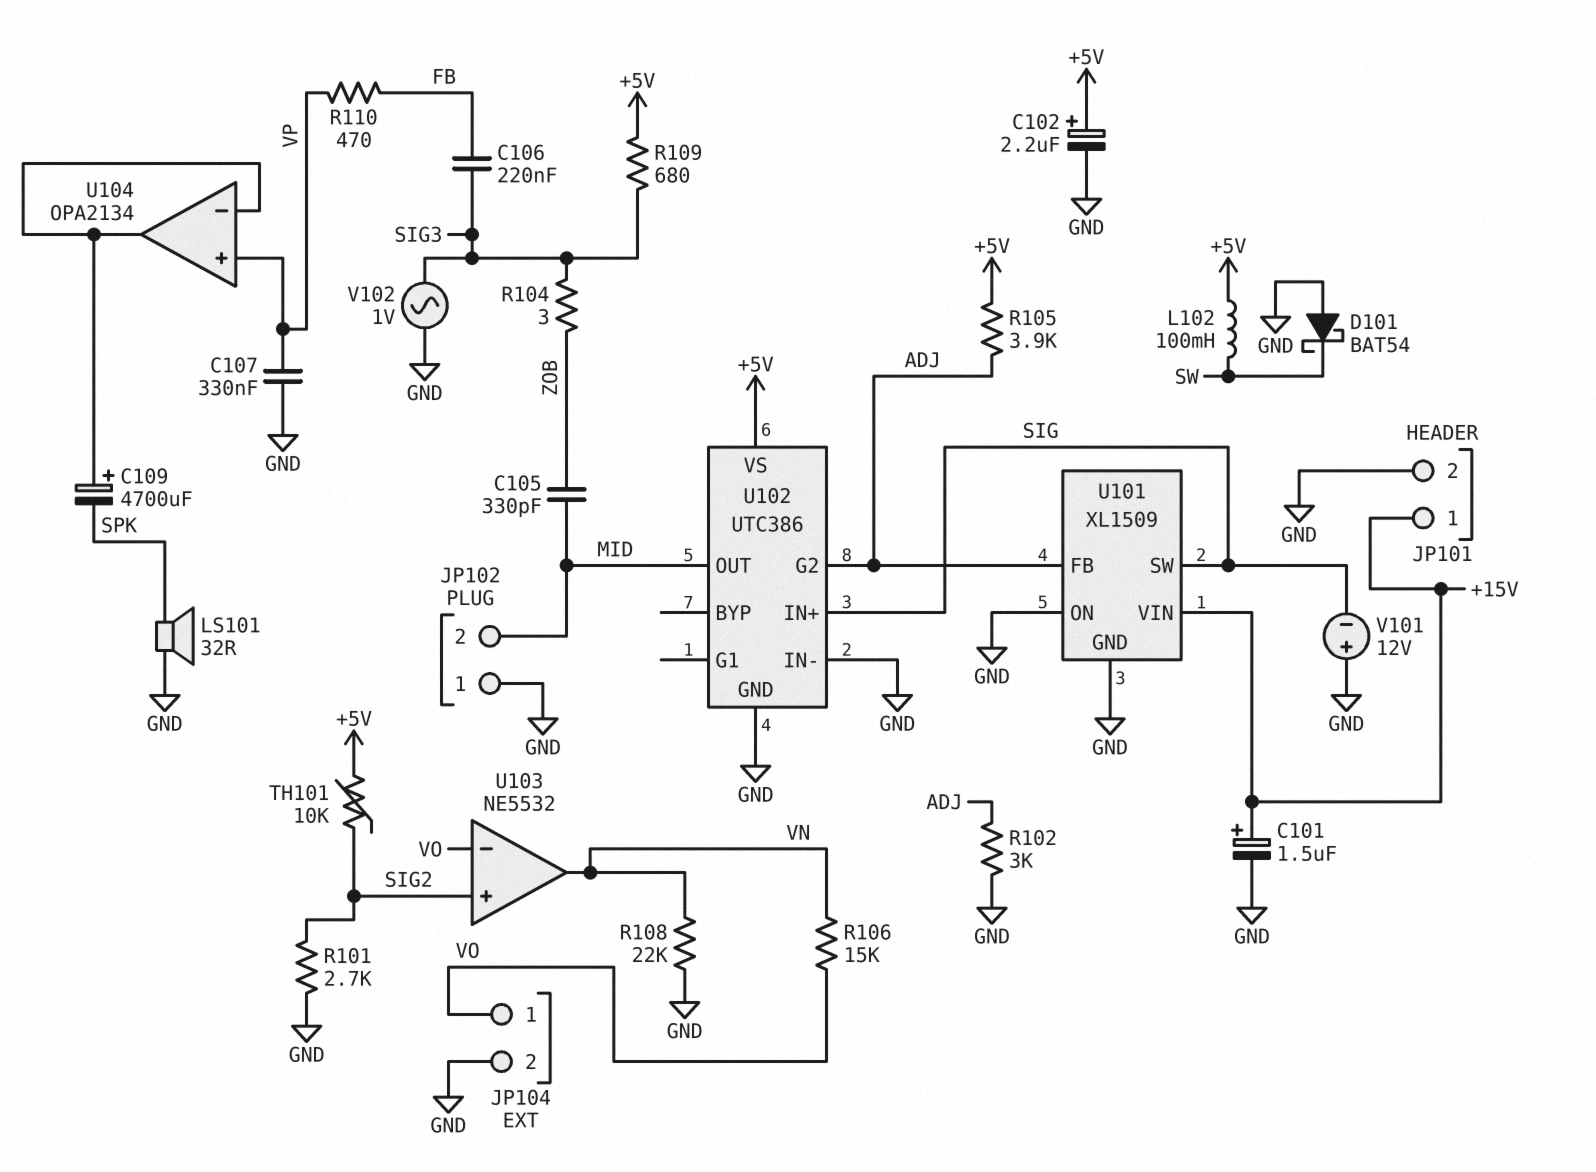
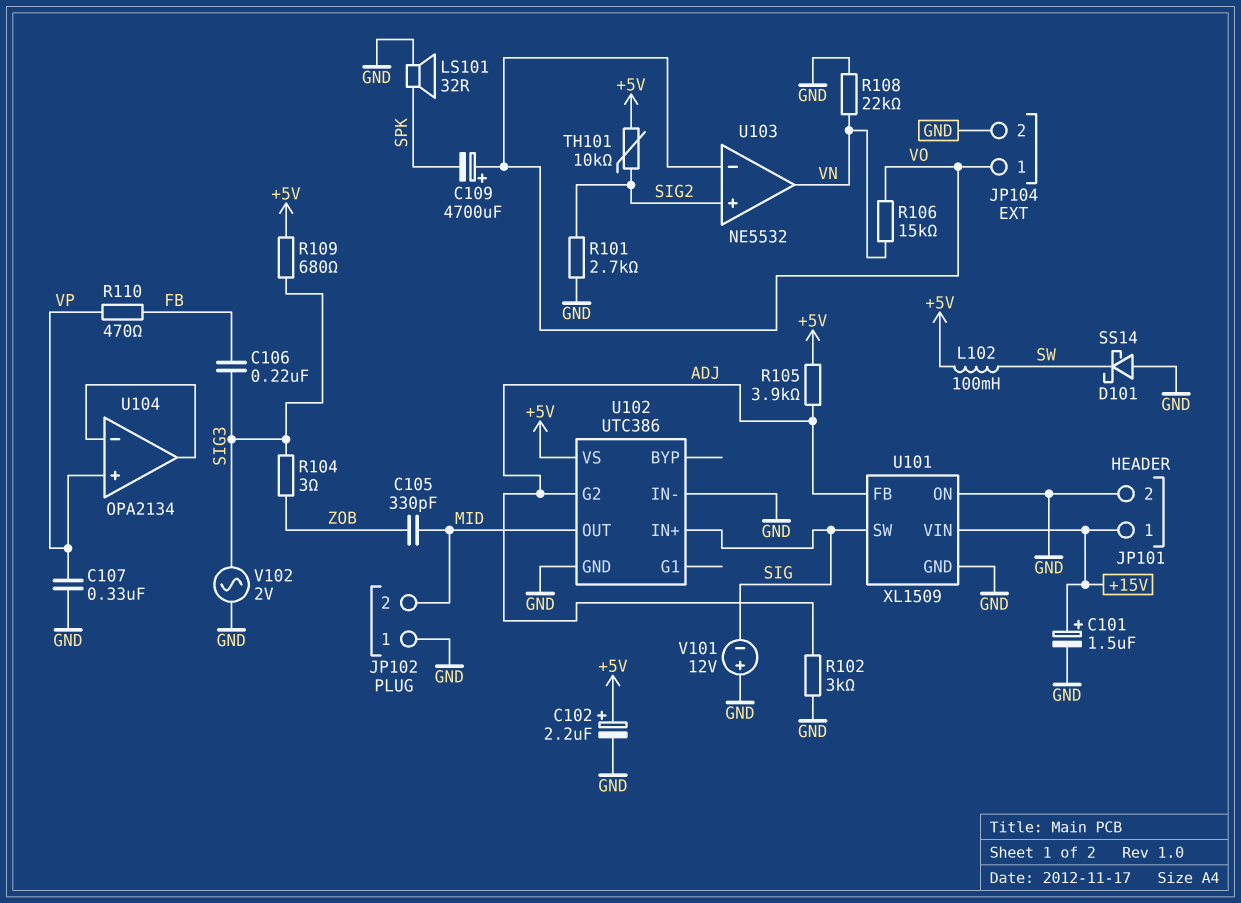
C109: 4700uF (plus U104/in-, minus SPK) -> 4700uF (plus VO, minus SPK)
D101: schottky BAT54 (A GND, K SW) -> schottky SS14 (A GND, K SW)
V102: AC 1V (GND, SIG3) -> AC 2V (GND, SIG3)

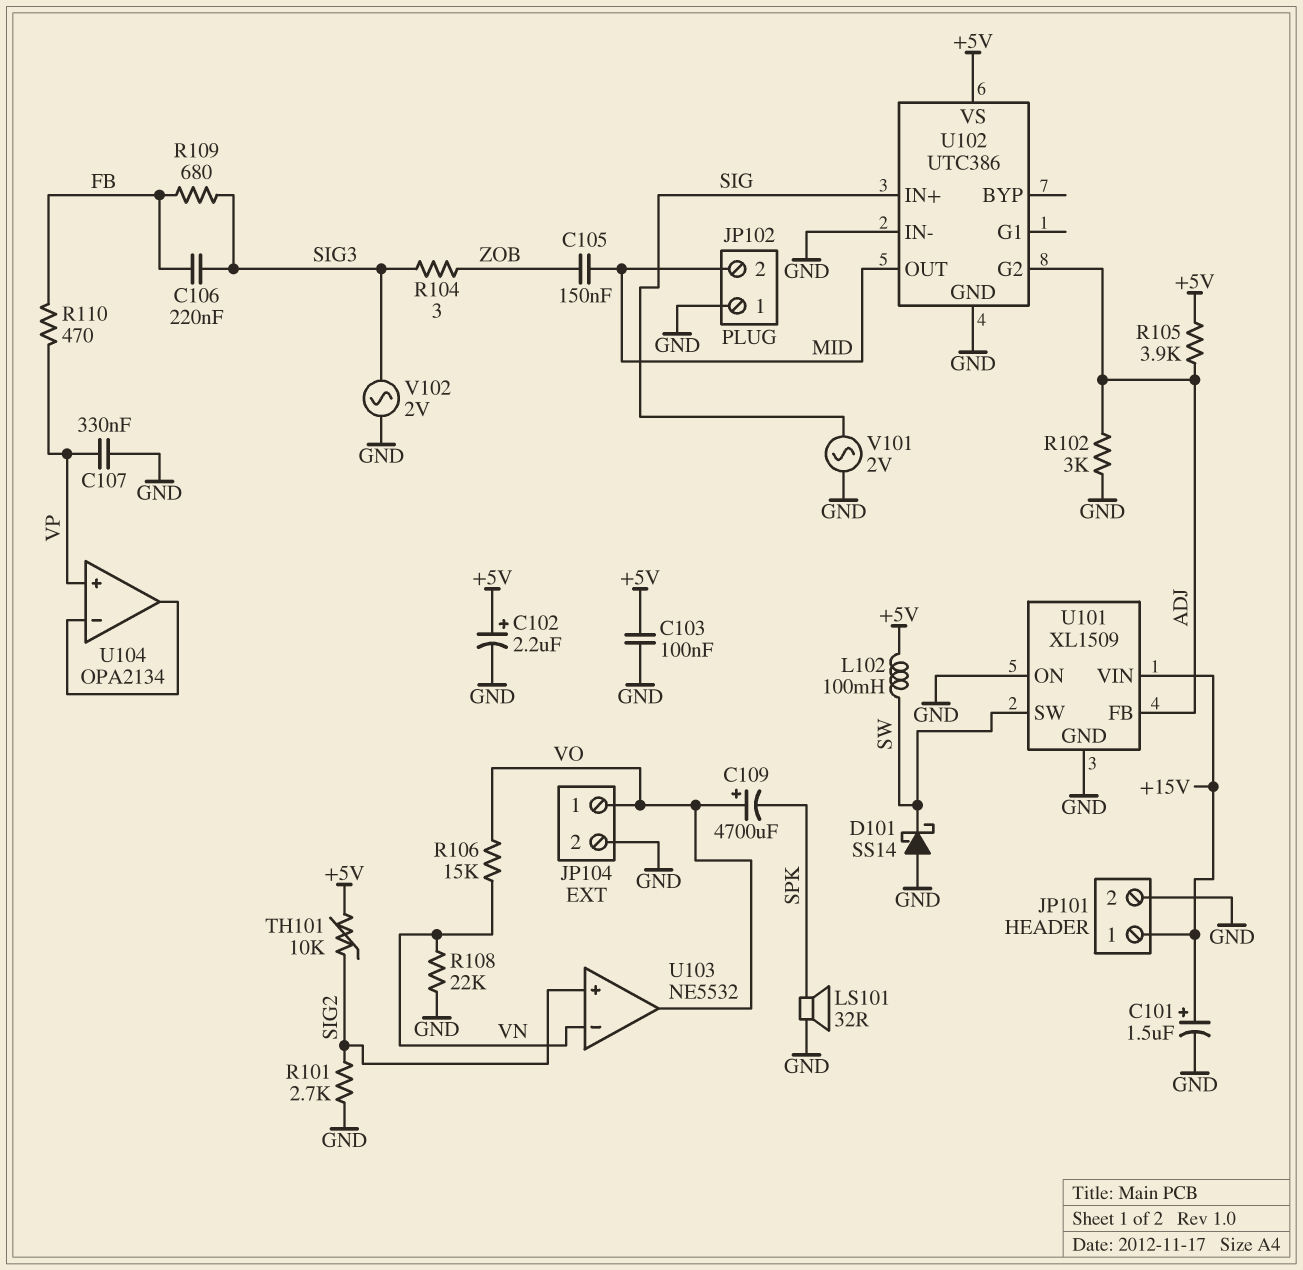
C103: none -> 100nF (+5V, GND)
C105: 330pF (MID, ZOB) -> 150nF (MID, ZOB)
R109: 680 (+5V, SIG3) -> 680 (FB, SIG3)
U101 pin SW: SIG -> SW
U103 pin in-: VO -> VN
U103 pin out: VN -> VO
V101: 12V (plus GND, minus SIG) -> AC 2V (GND, SIG)

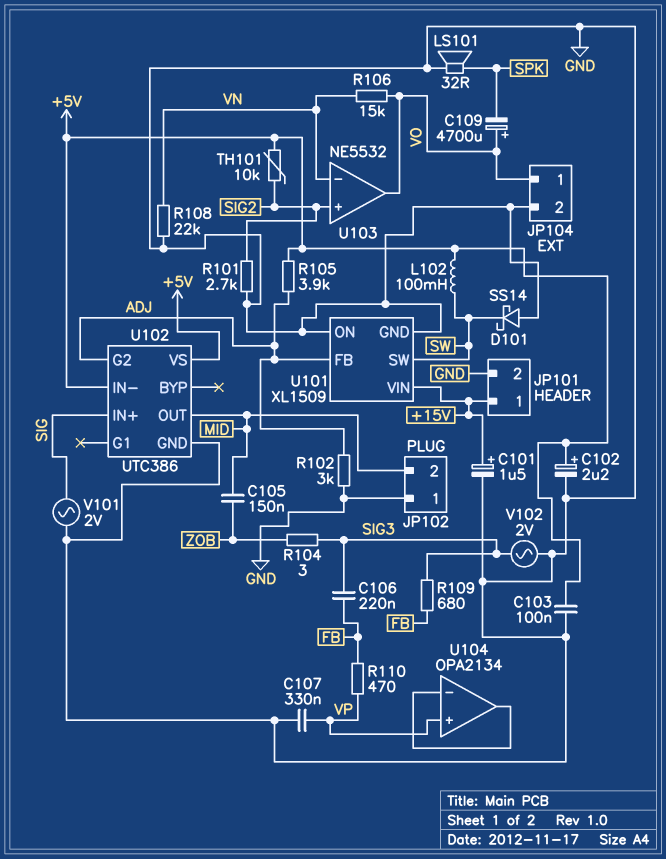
U102 pin IN-: GND -> +5V

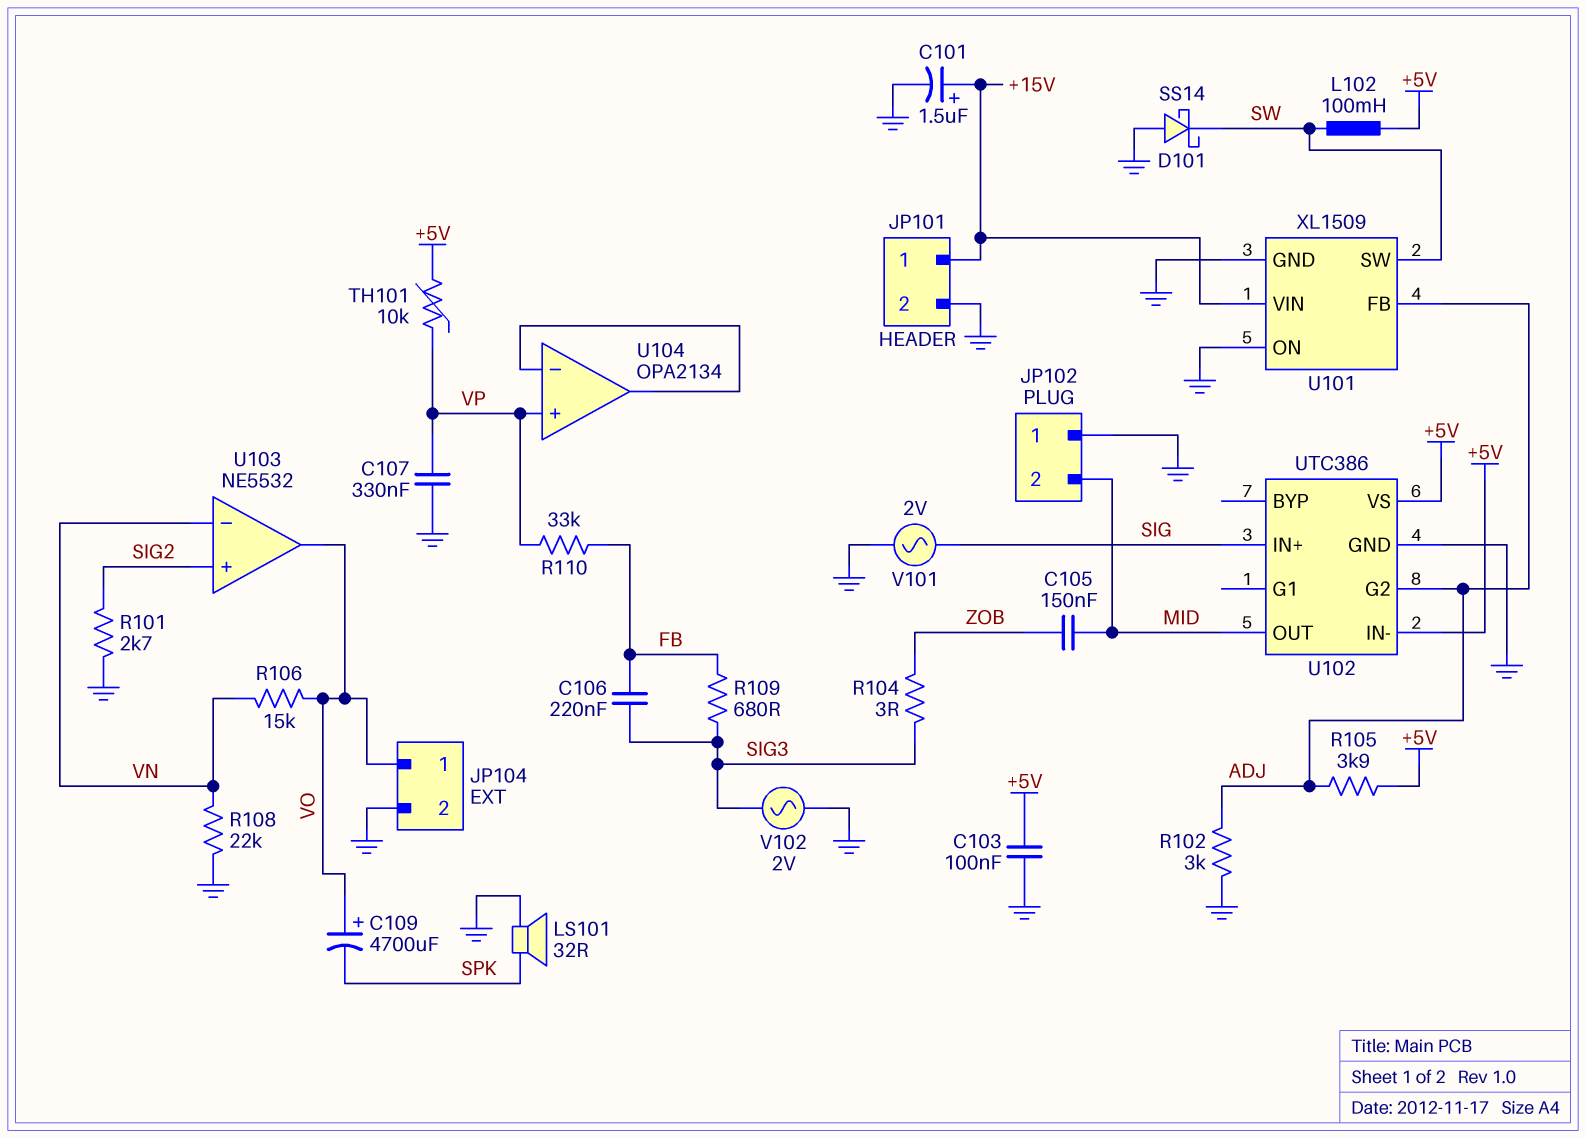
C102: 2.2uF (plus +5V, minus GND) -> none
R110: 470 (FB, VP) -> 33k (FB, VP)
TH101: 10k (+5V, SIG2) -> 10k (+5V, VP)

